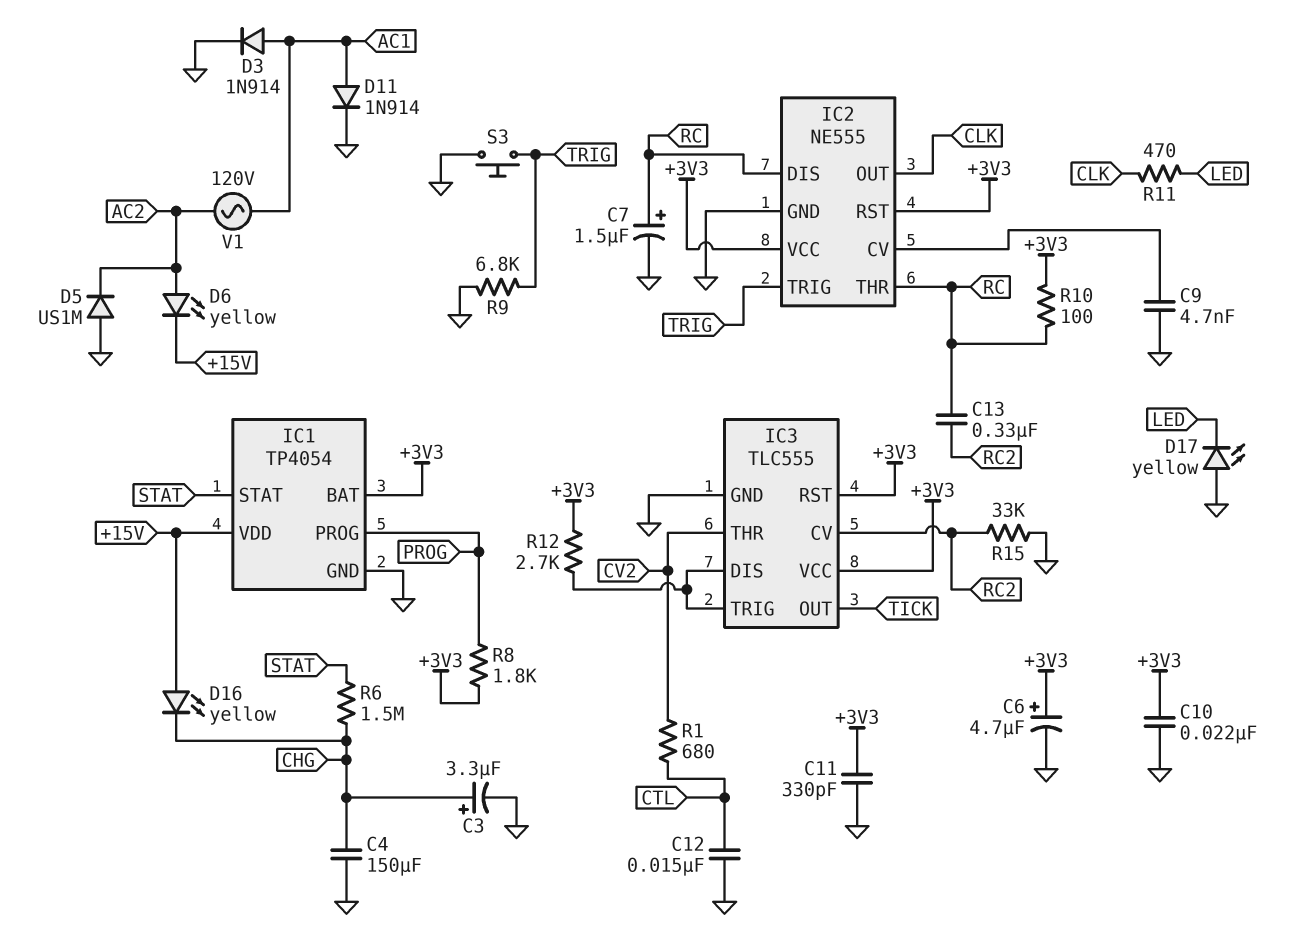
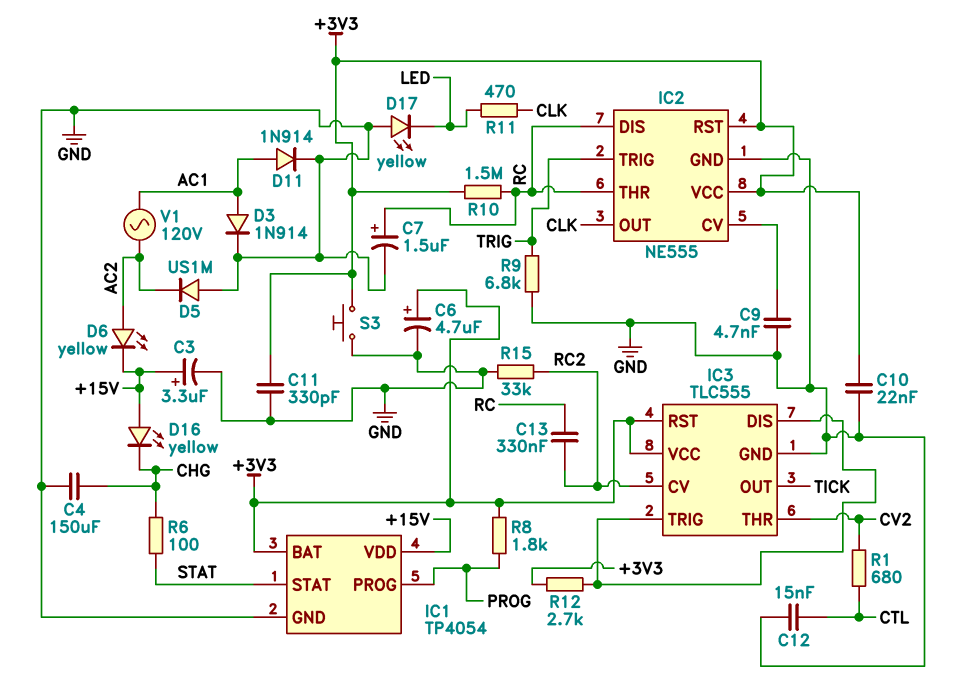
C3: 3.3uF (plus CHG, minus GND) -> 3.3uF (plus +15V, minus GND)
R6: 1.5M (CHG, STAT) -> 100 (CHG, STAT)
R10: 100 (+3V3, RC) -> 1.5M (+3V3, RC)
S3: button (GND, TRIG) -> button (+3V3, GND)

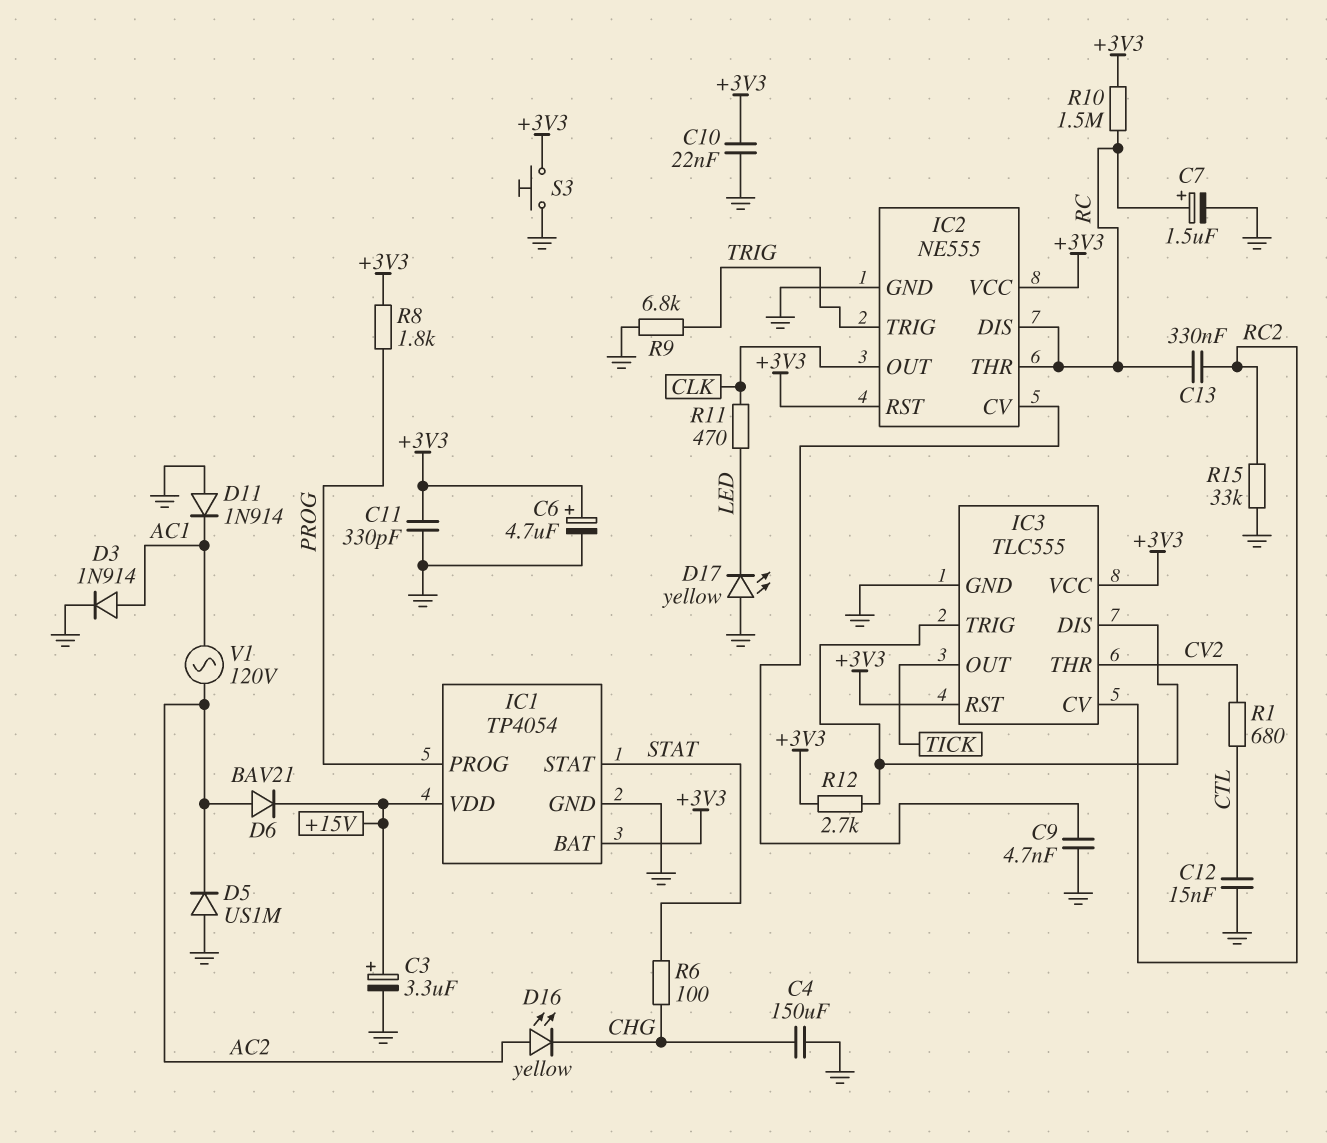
D6: LED yellow (A AC2, K +15V) -> diode BAV21 (A AC2, K +15V)
D11: diode 1N914 (A AC1, K GND) -> diode 1N914 (A GND, K AC1)
D16: LED yellow (A +15V, K CHG) -> LED yellow (A AC2, K CHG)

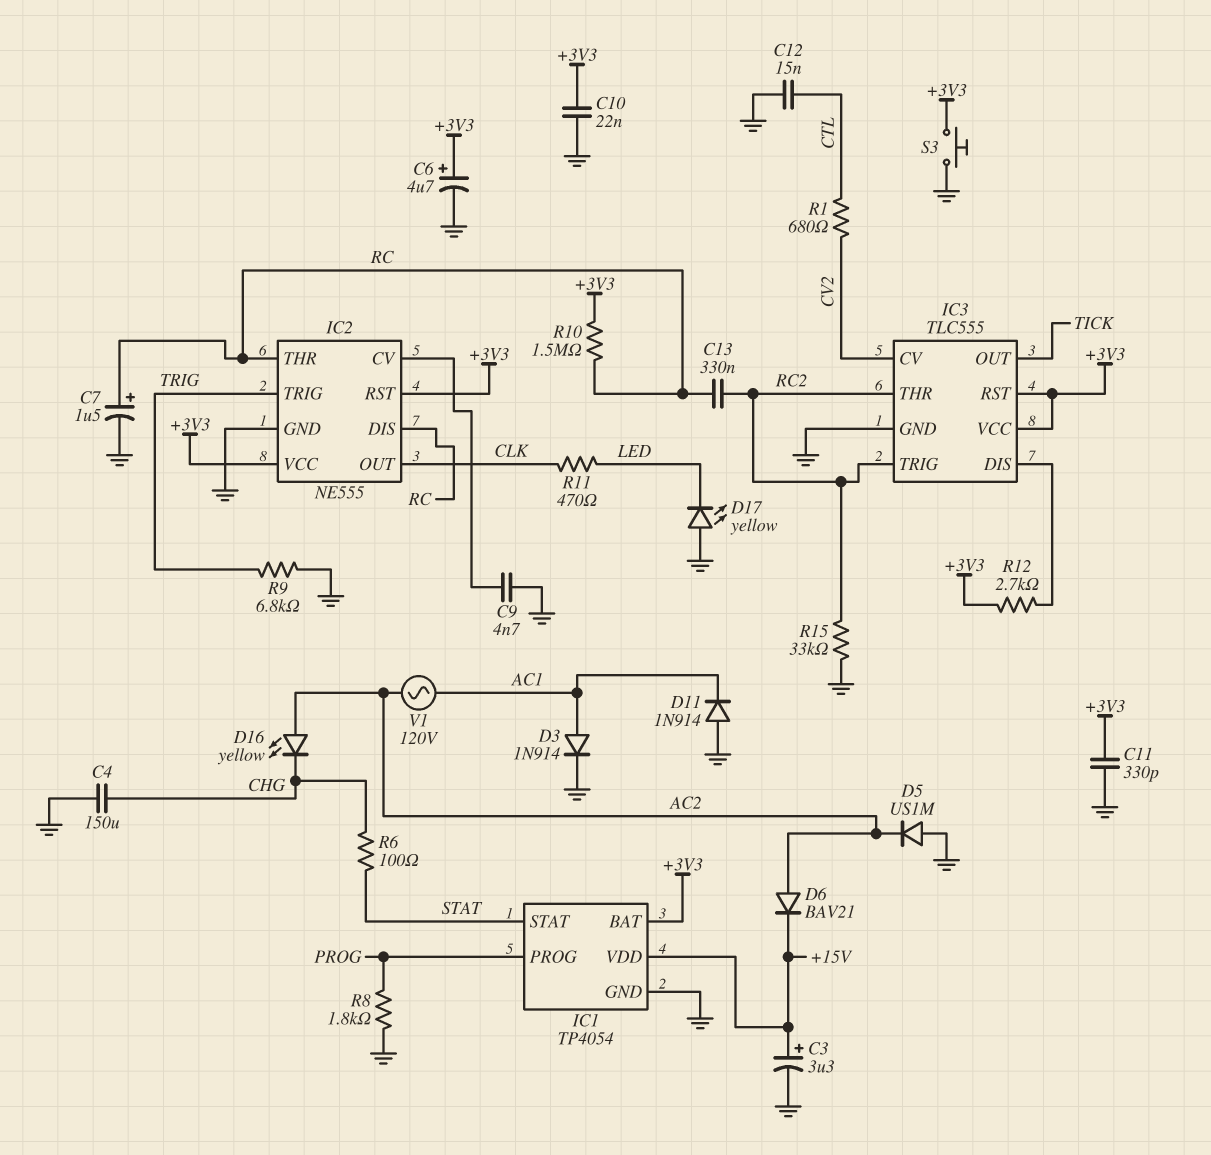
IC3 pin CV: RC2 -> CV2
IC3 pin THR: CV2 -> RC2
IC3 pin TRIG: IC3/DIS -> RC2
R8: 1.8k (+3V3, PROG) -> 1.8k (GND, PROG)

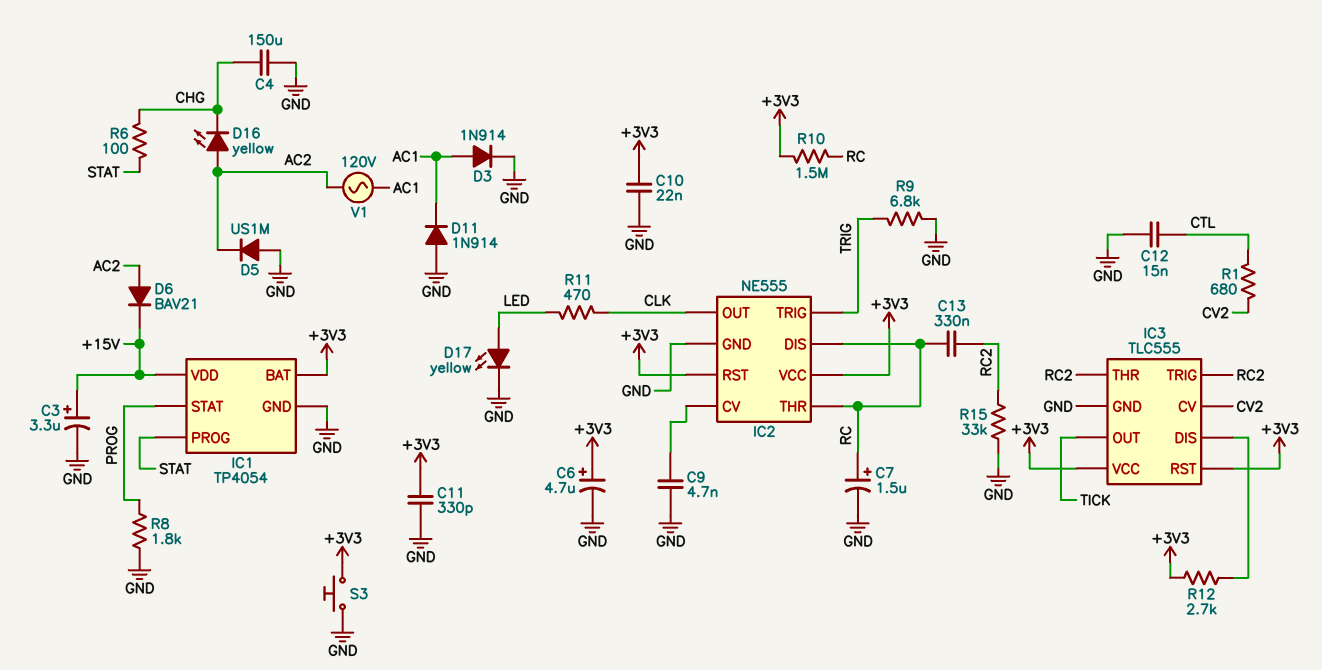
D17: LED yellow (A GND, K LED) -> LED yellow (A LED, K GND)
IC1 pin PROG: PROG -> STAT
IC1 pin STAT: STAT -> PROG

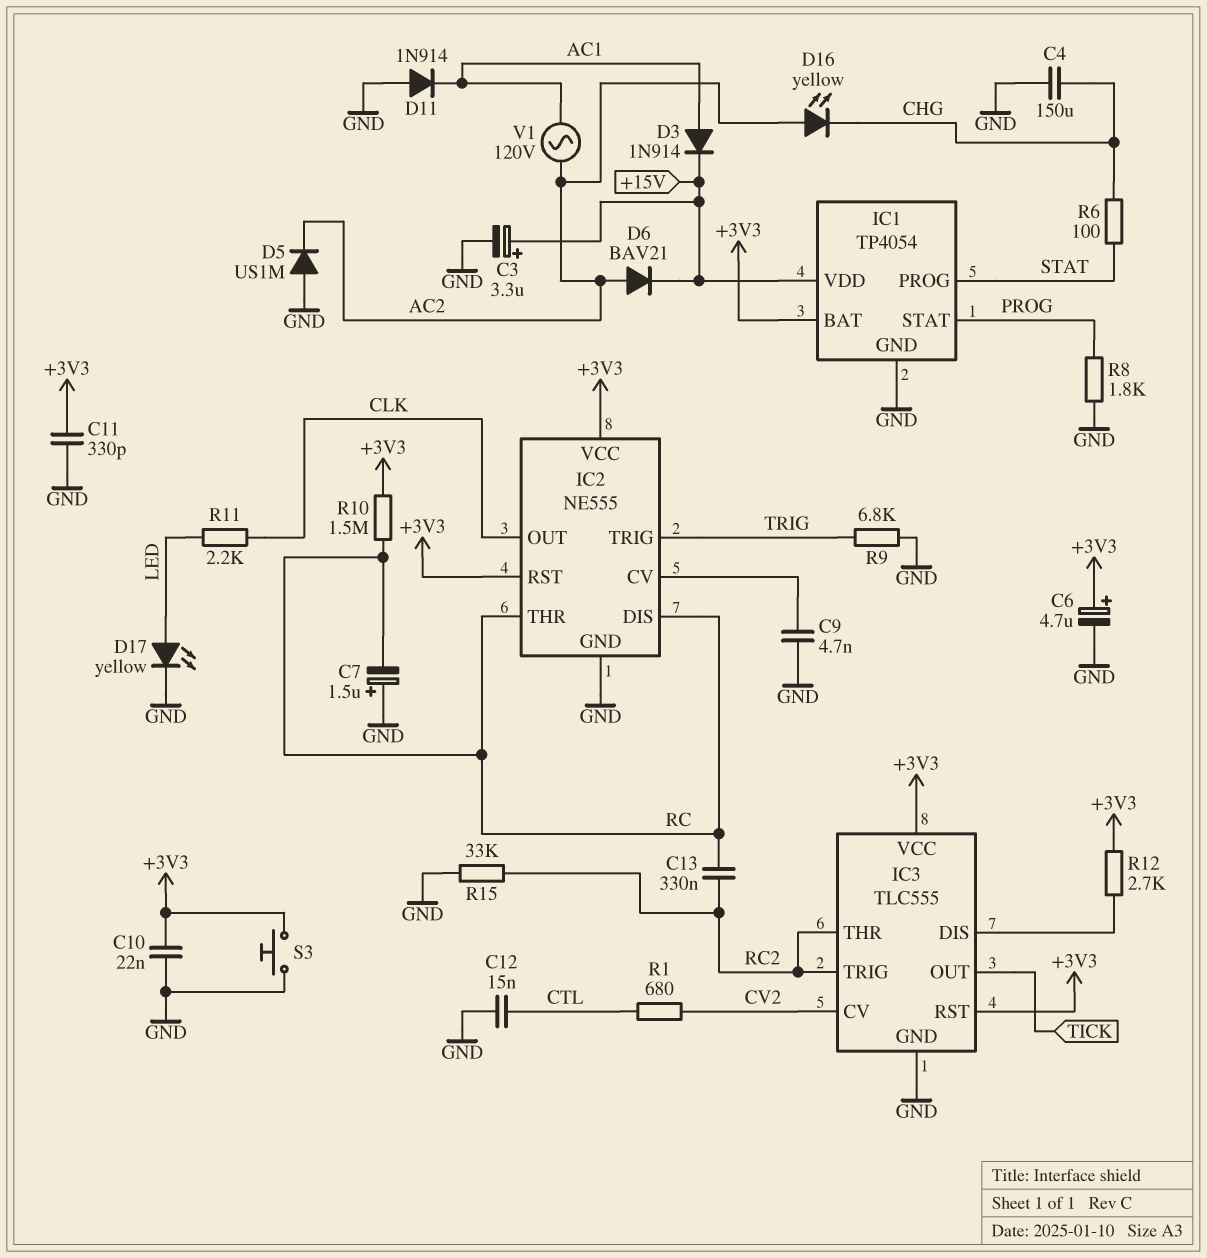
C7: 1.5uF (plus RC, minus GND) -> 1.5uF (plus GND, minus RC)
D3: diode 1N914 (A AC1, K GND) -> diode 1N914 (A AC1, K +15V)
R11: 470 (CLK, LED) -> 2.2k (CLK, LED)

